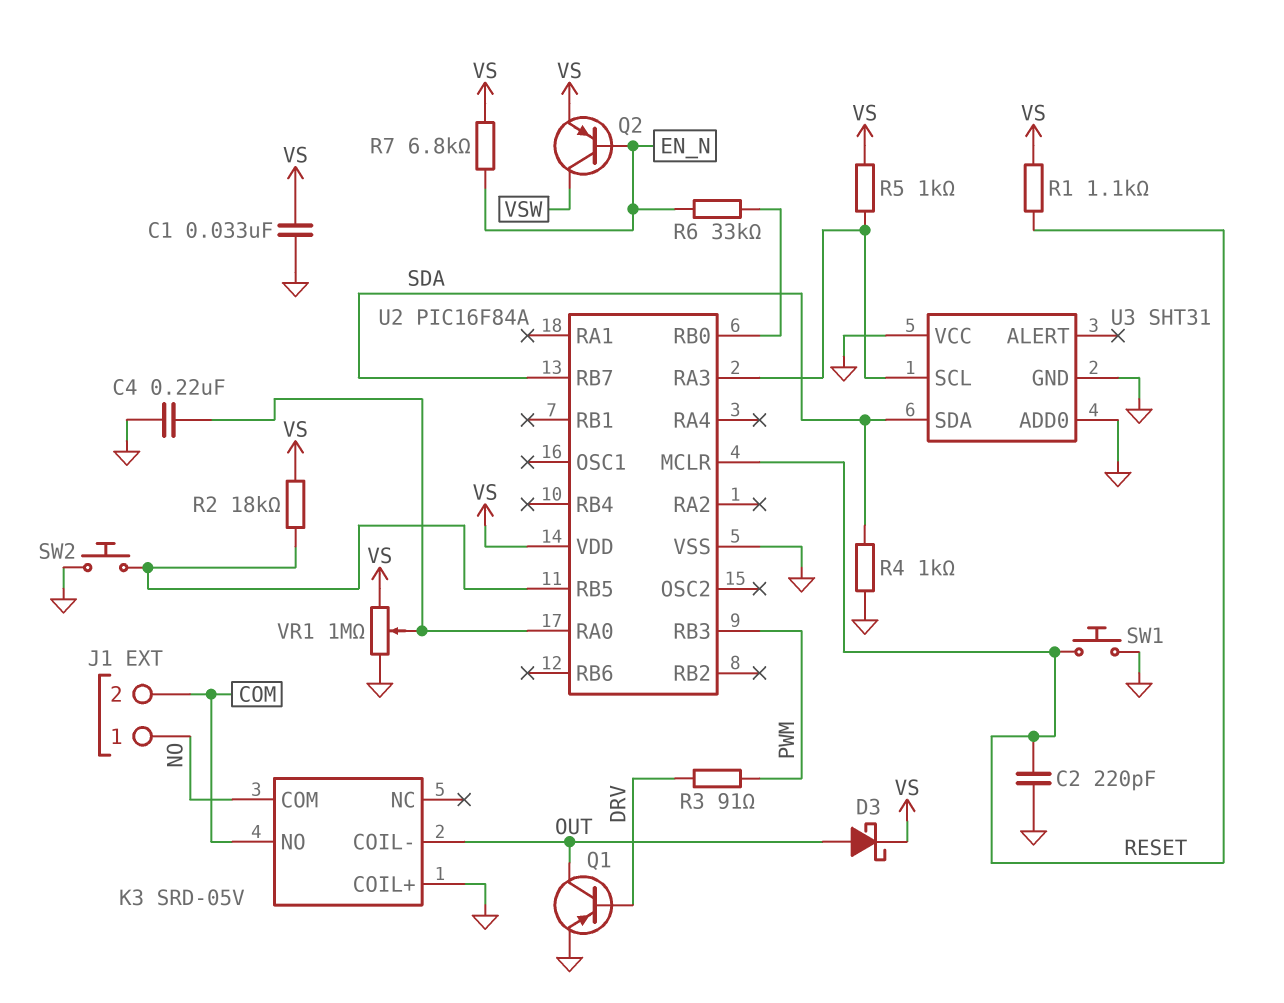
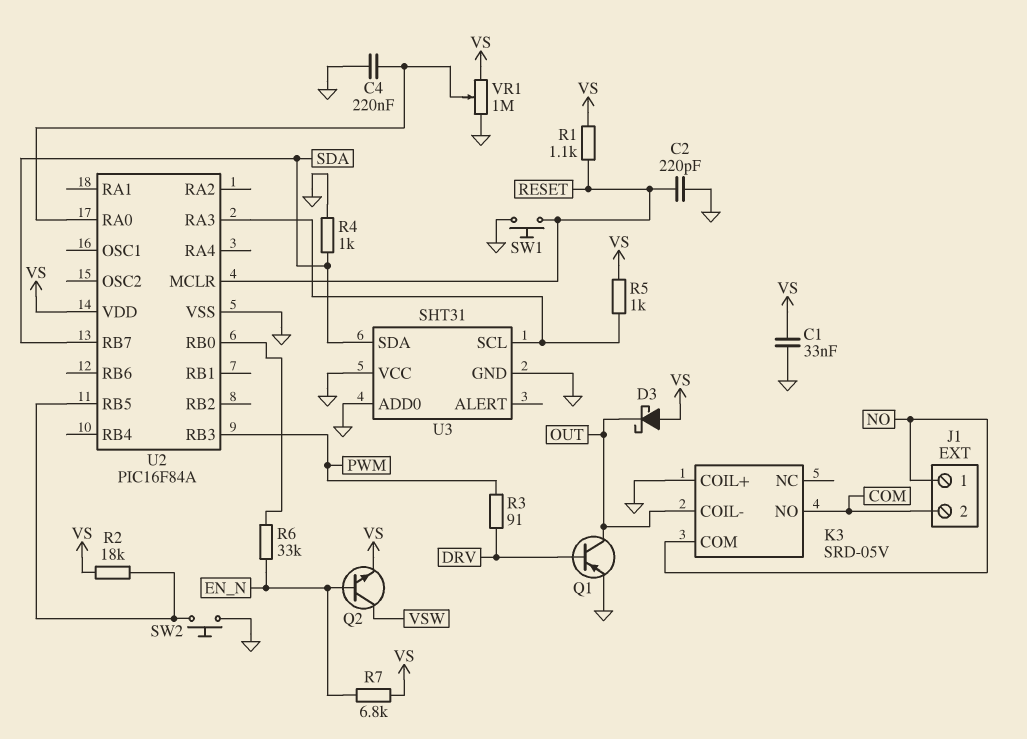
D3: schottky (A OUT, K VS) -> schottky (A VS, K OUT)
Q2: PNP (B EN_N, C VSW, E VS) -> NPN (B EN_N, C VSW, E VS)

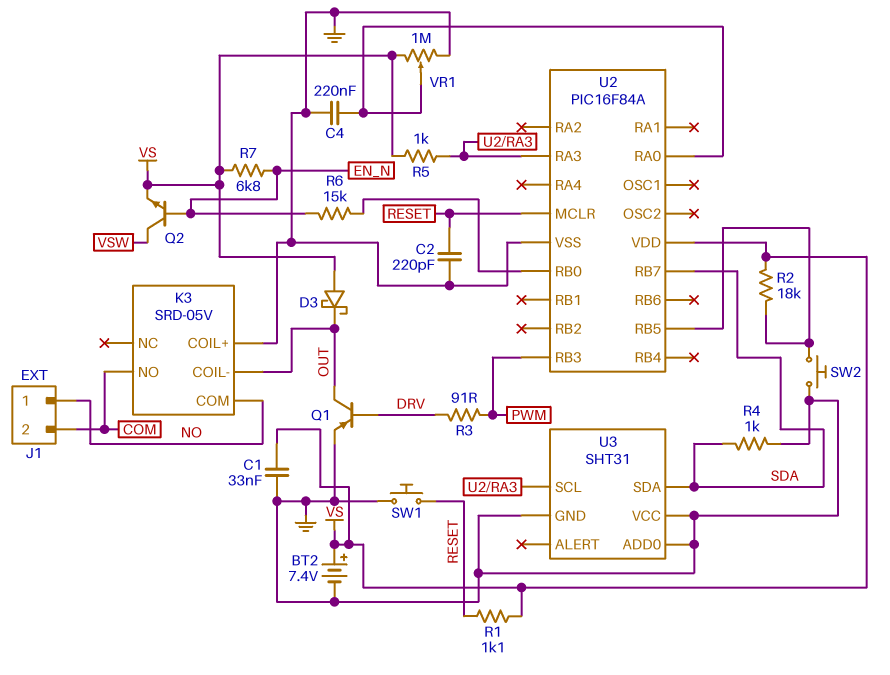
BT2: none -> 7.4V (plus VS, minus GND)
R6: 33k (EN_N, U2/RB0) -> 15k (EN_N, U2/RB0)

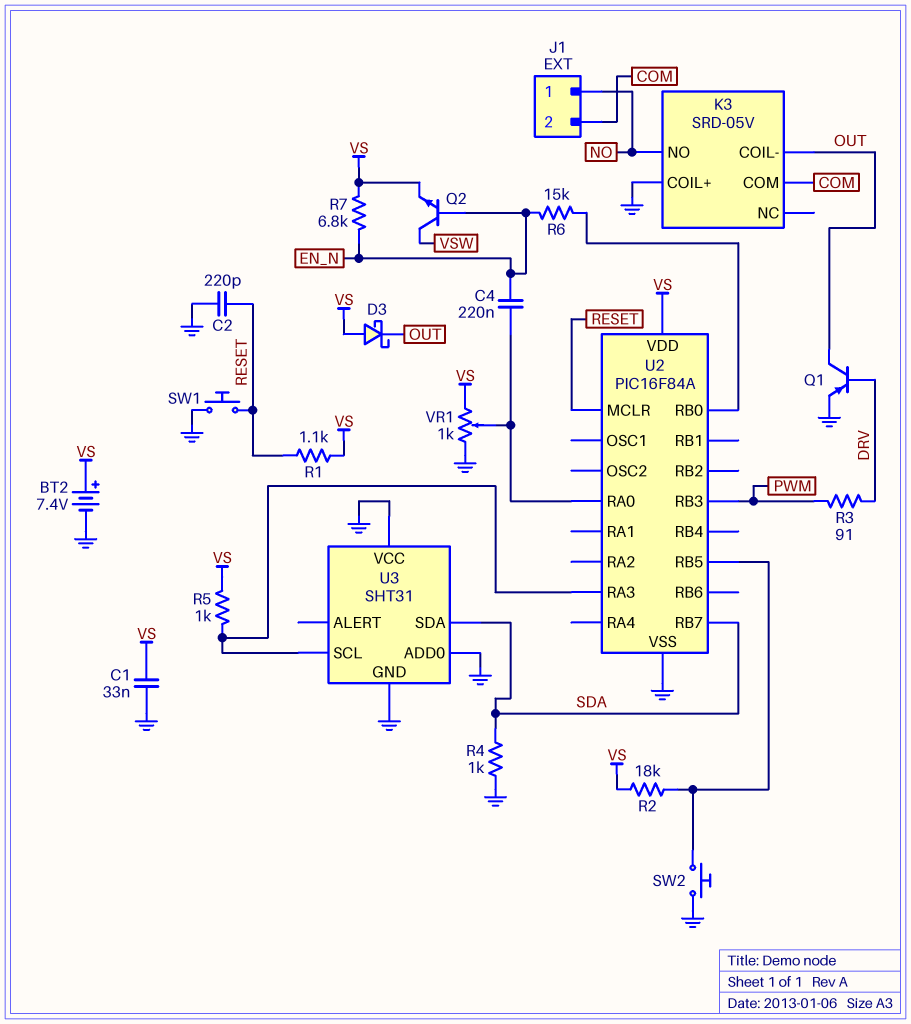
C4: 220nF (GND, U2/RA0) -> 220nF (EN_N, U2/RA0)
K3 pin COM: NO -> COM
K3 pin NO: COM -> NO
VR1: 1M (GND, VS, wiper U2/RA0) -> 1k (GND, VS, wiper U2/RA0)

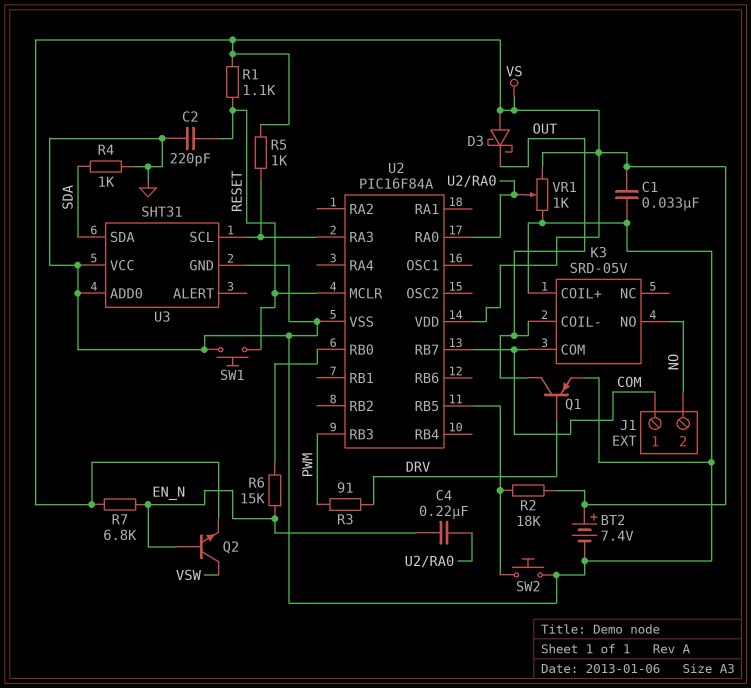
J1 pin 1: NO -> COM
J1 pin 2: COM -> NO
U2 pin RB7: SDA -> COM

